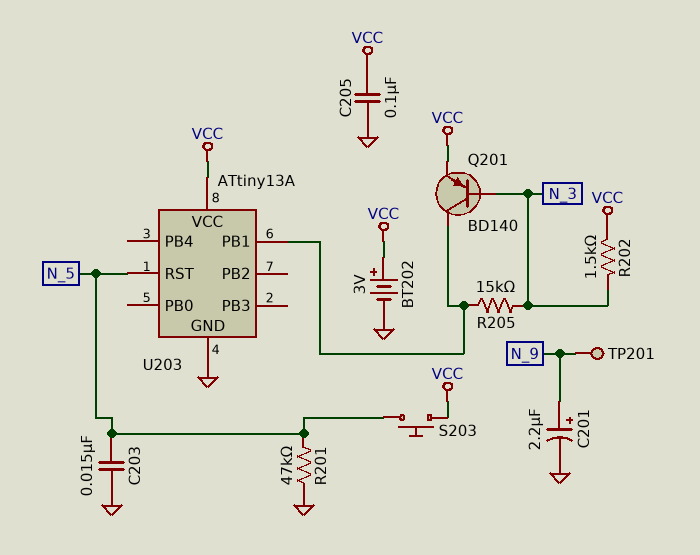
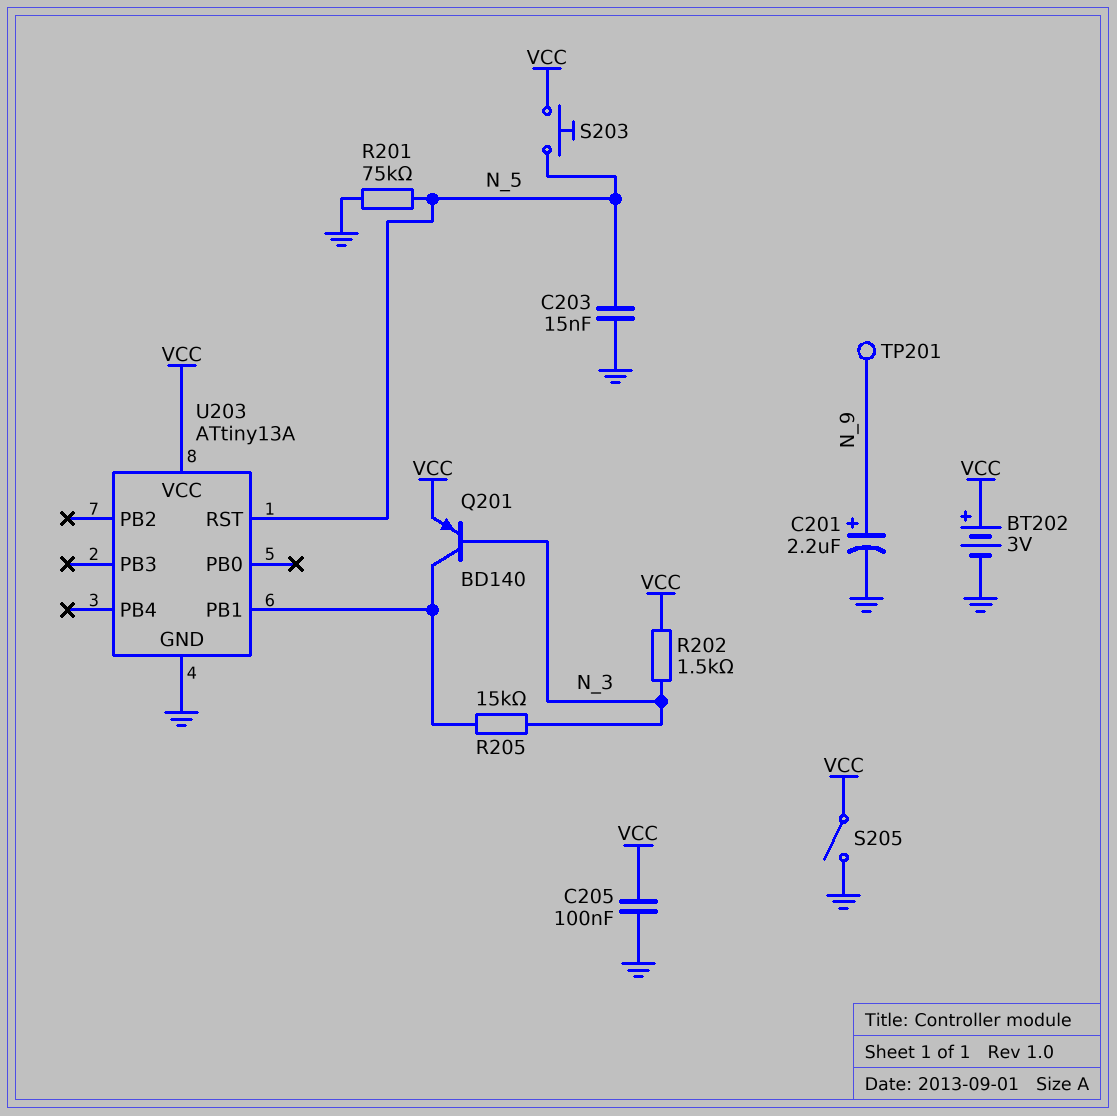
R201: 47k (GND, N_5) -> 75k (GND, N_5)
S205: none -> switch (GND, VCC)

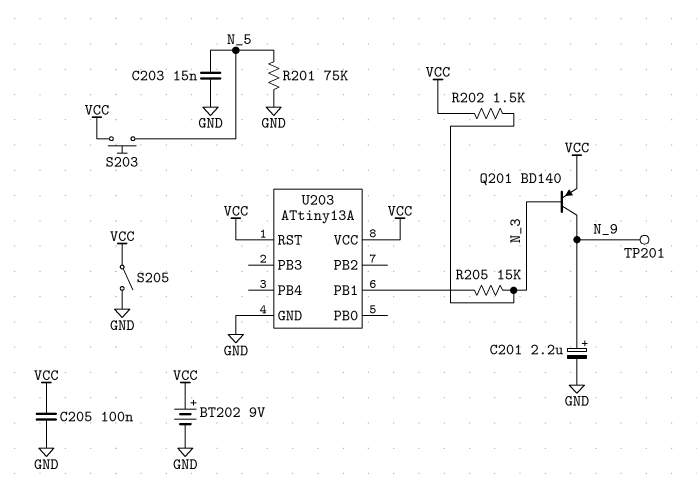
BT202: 3V (plus VCC, minus GND) -> 9V (plus VCC, minus GND)
Q201: PNP BD140 (B N_3, C U203/PB1, E VCC) -> PNP BD140 (B N_3, C N_9, E VCC)
U203 pin RST: N_5 -> VCC

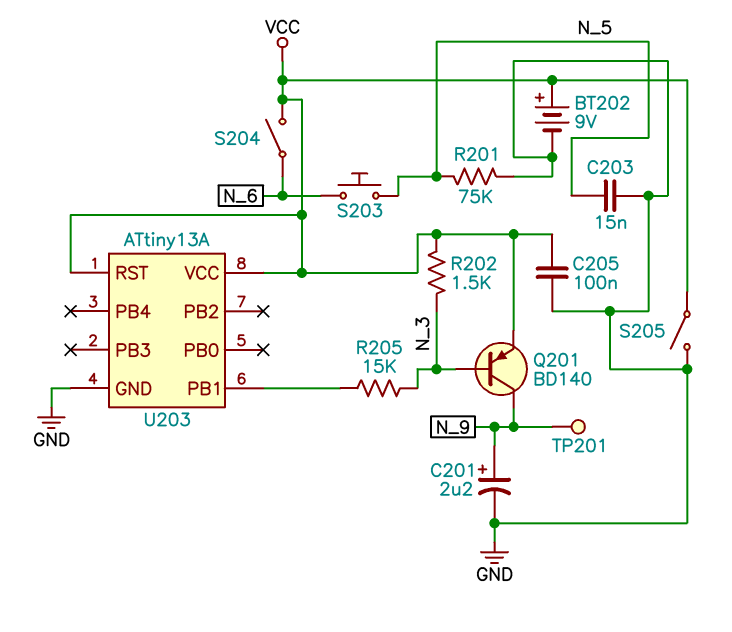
S203: button (N_5, VCC) -> button (N_5, N_6)
S204: none -> switch (N_6, VCC)

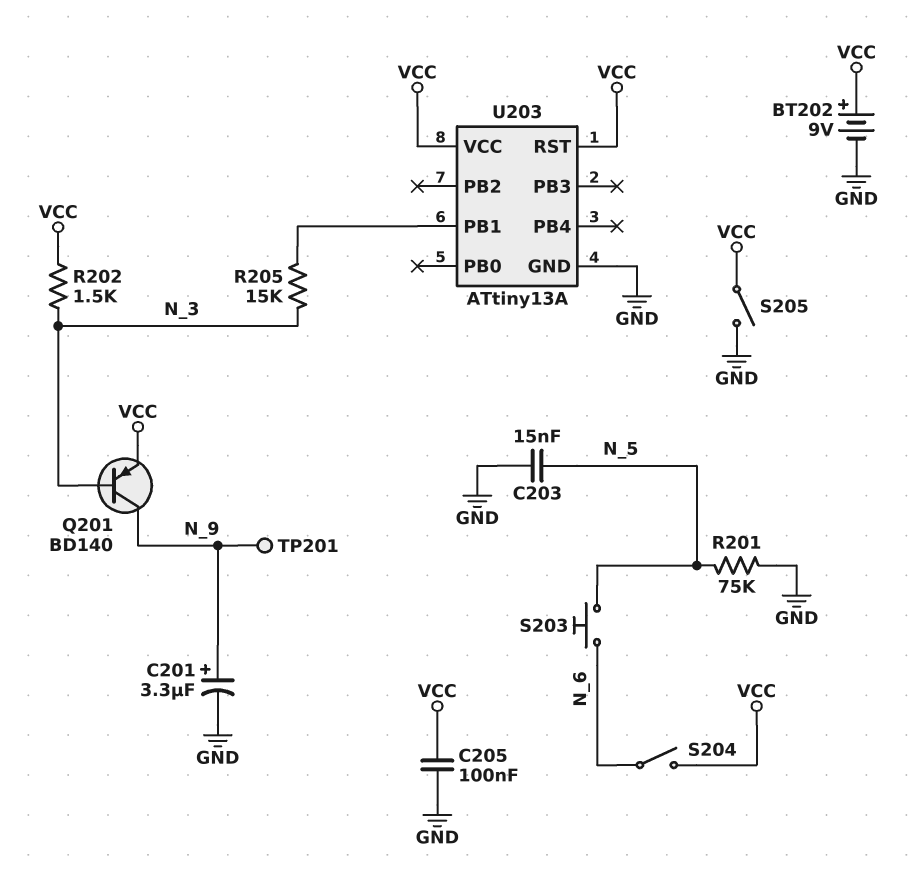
C201: 2.2uF (plus N_9, minus GND) -> 3.3uF (plus N_9, minus GND)

